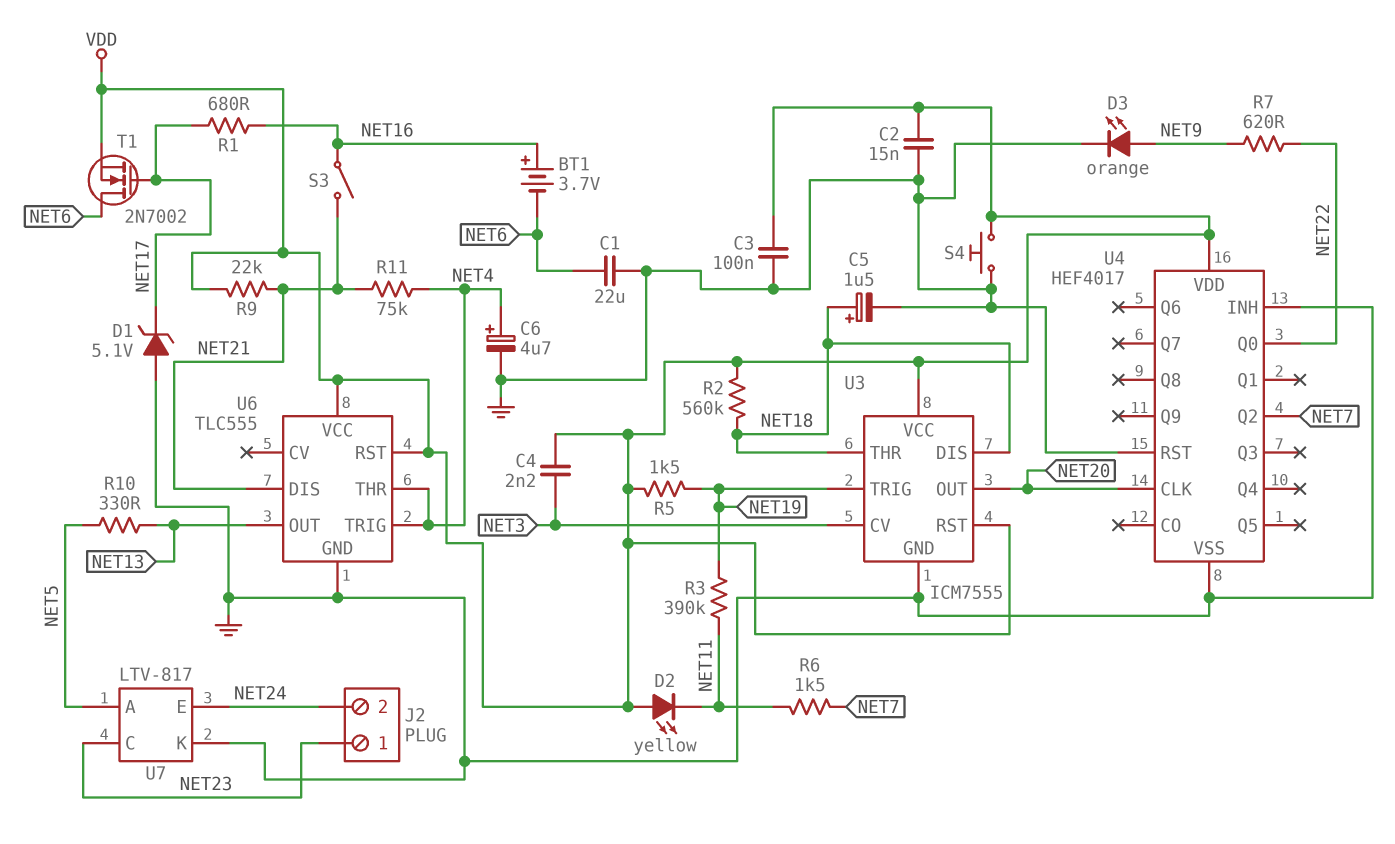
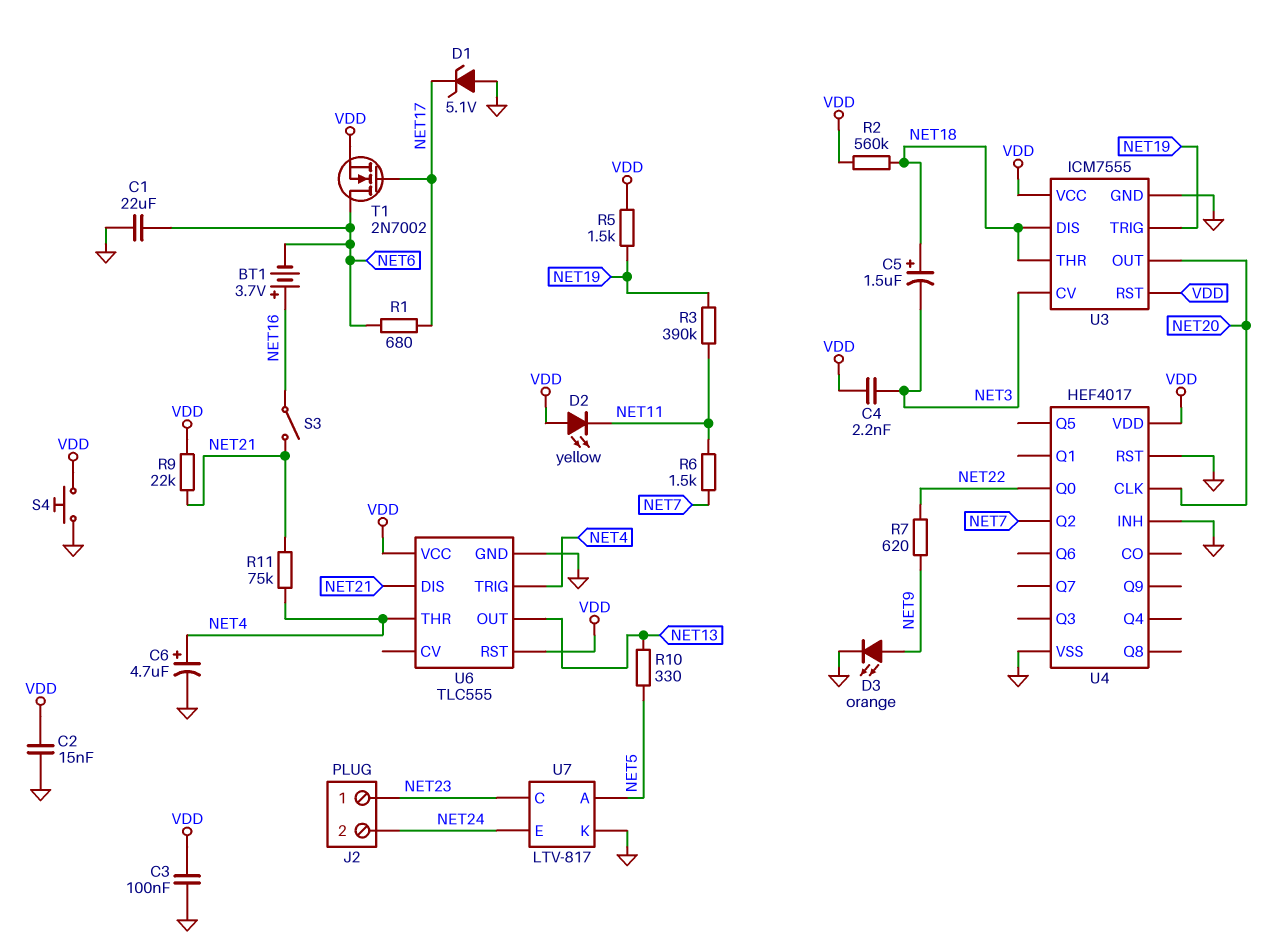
C5: 1.5uF (plus NET18, minus GND) -> 1.5uF (plus NET18, minus NET3)
R1: 680 (NET16, NET17) -> 680 (NET6, NET17)

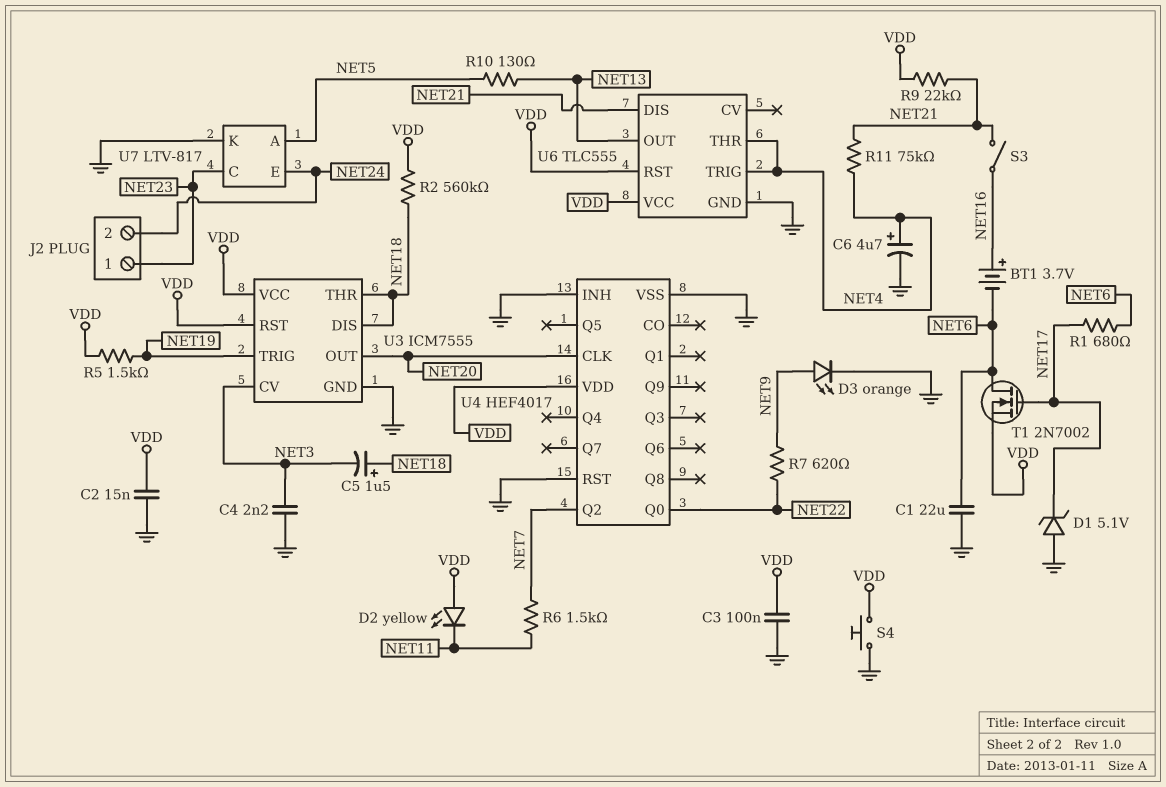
C4: 2.2nF (NET3, VDD) -> 2.2nF (GND, NET3)
R3: 390k (NET11, NET19) -> none
R10: 330 (NET5, NET13) -> 130 (NET5, NET13)

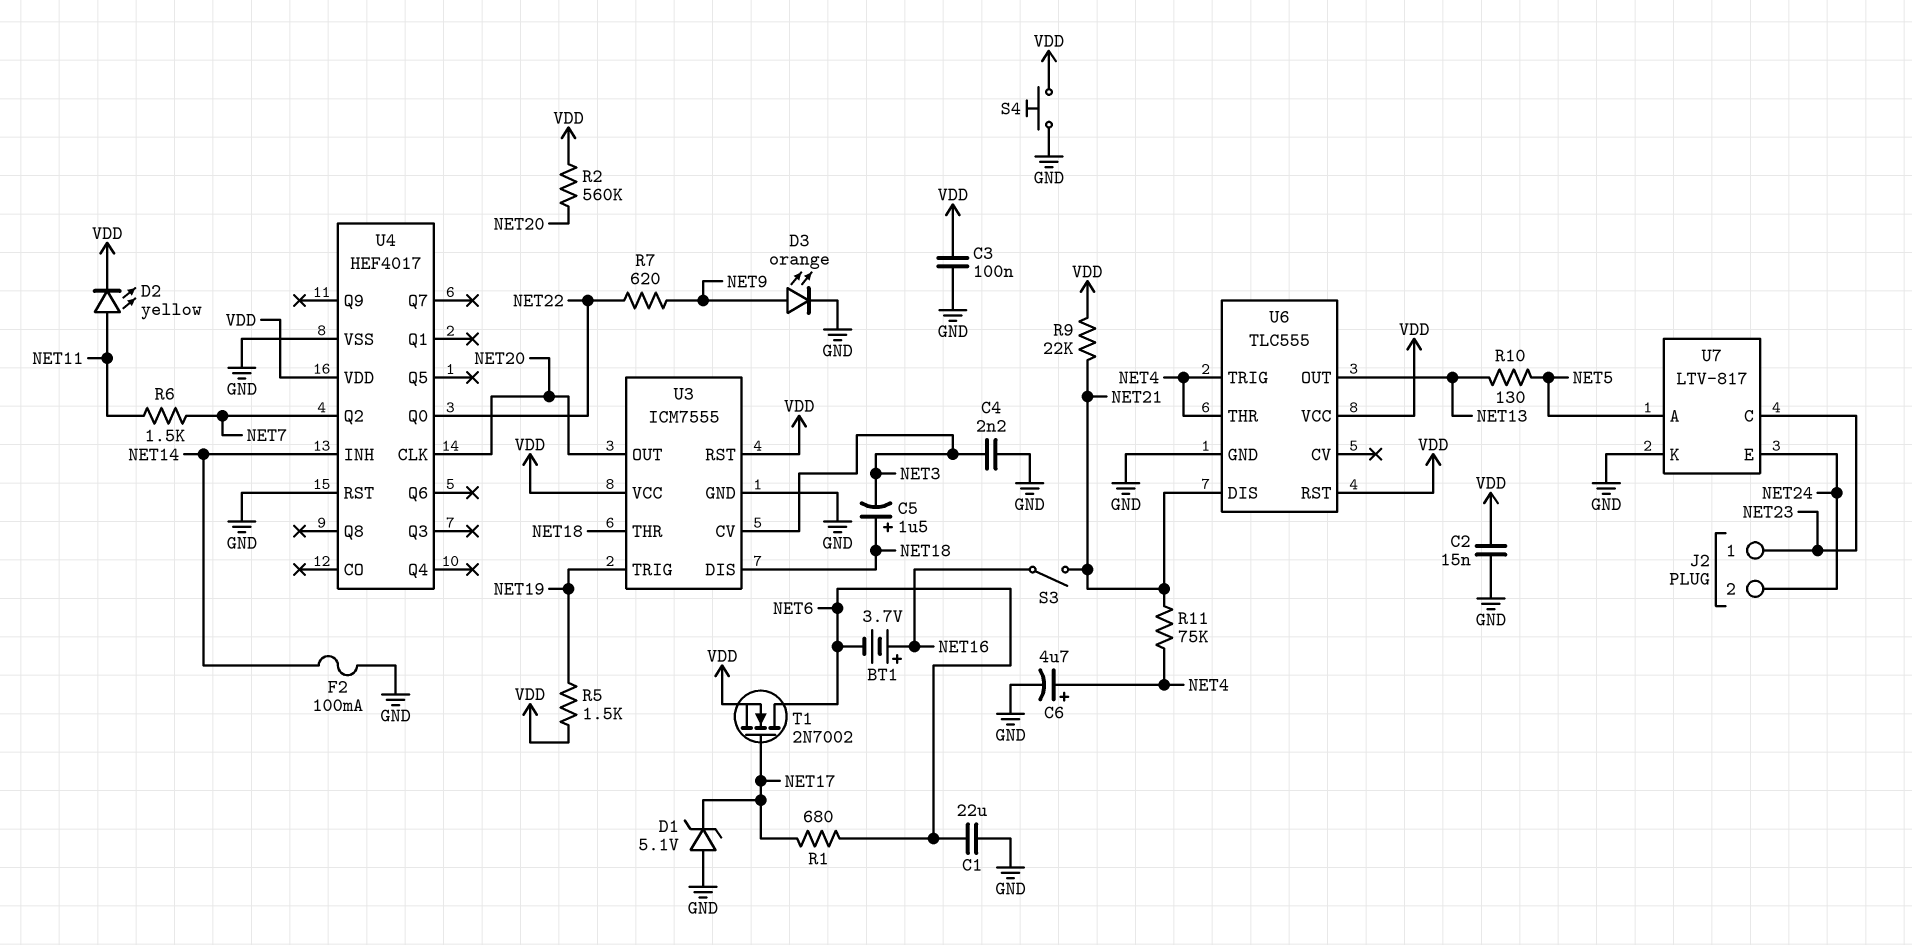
D2: LED yellow (A VDD, K NET11) -> LED yellow (A NET11, K VDD)
F2: none -> 100mA (GND, NET14)
R2: 560k (NET18, VDD) -> 560k (NET20, VDD)
U4 pin INH: GND -> NET14

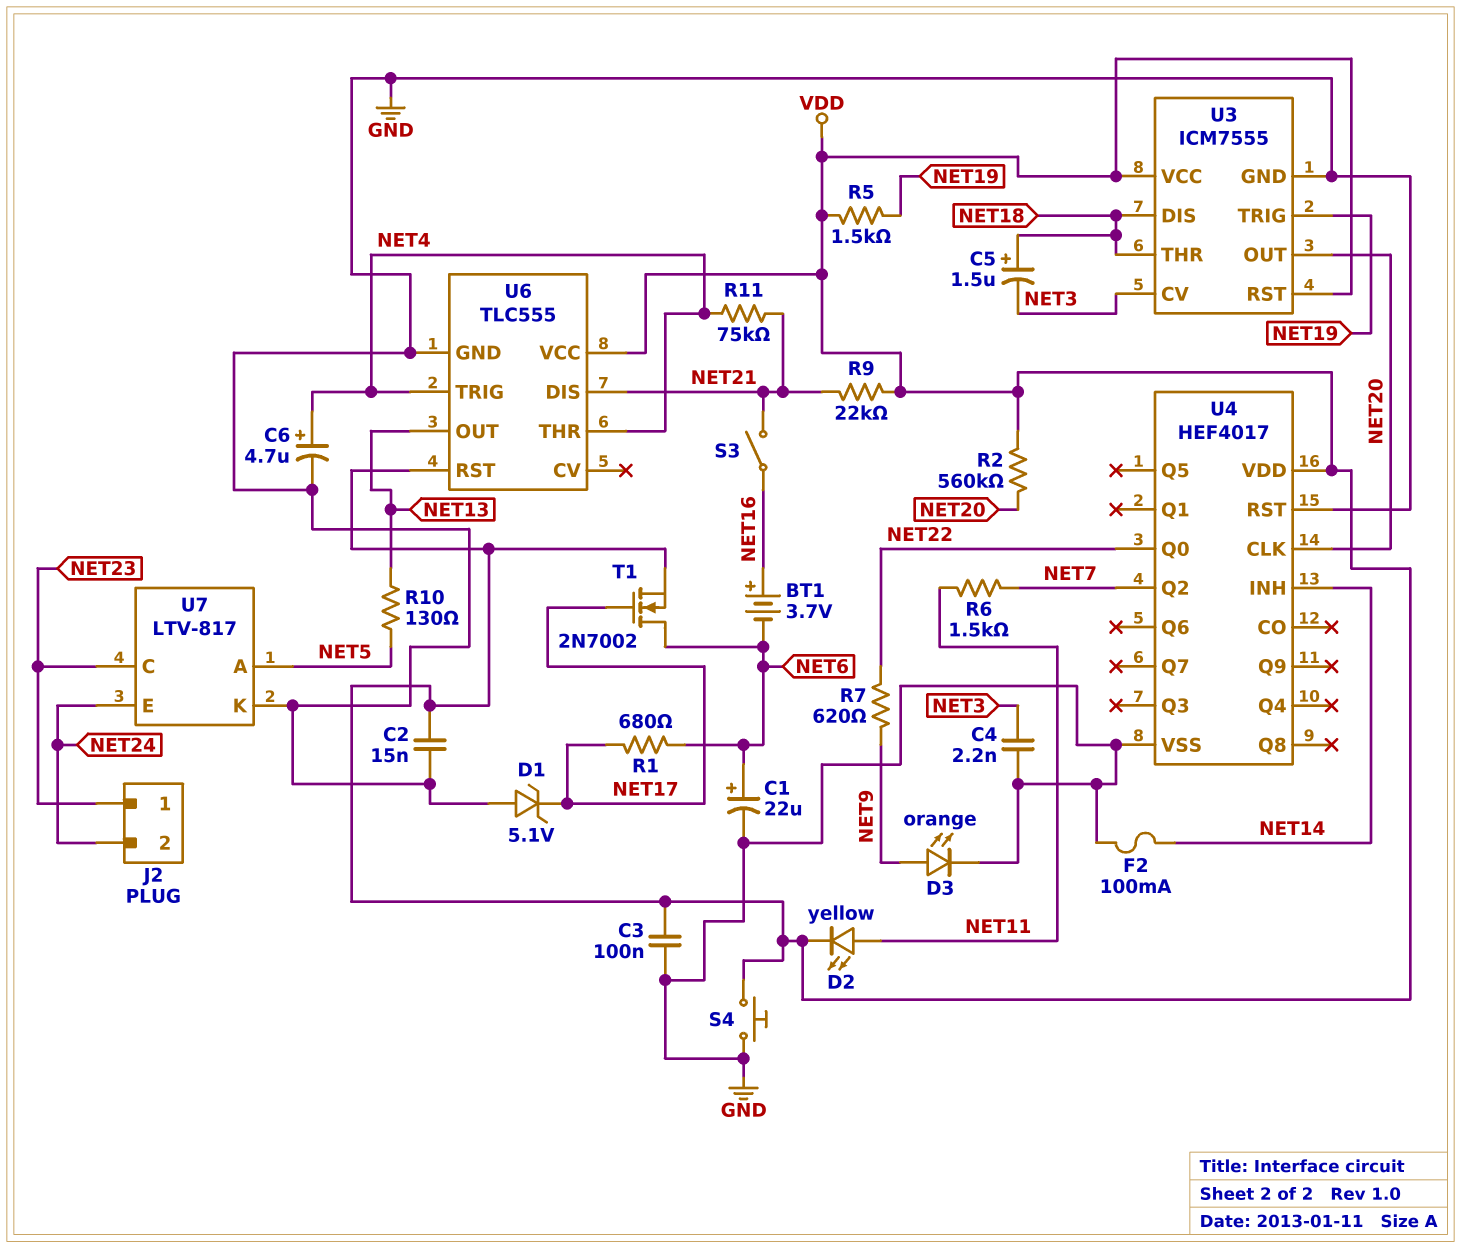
C1: 22uF (GND, NET6) -> 22uF (plus NET6, minus GND)

